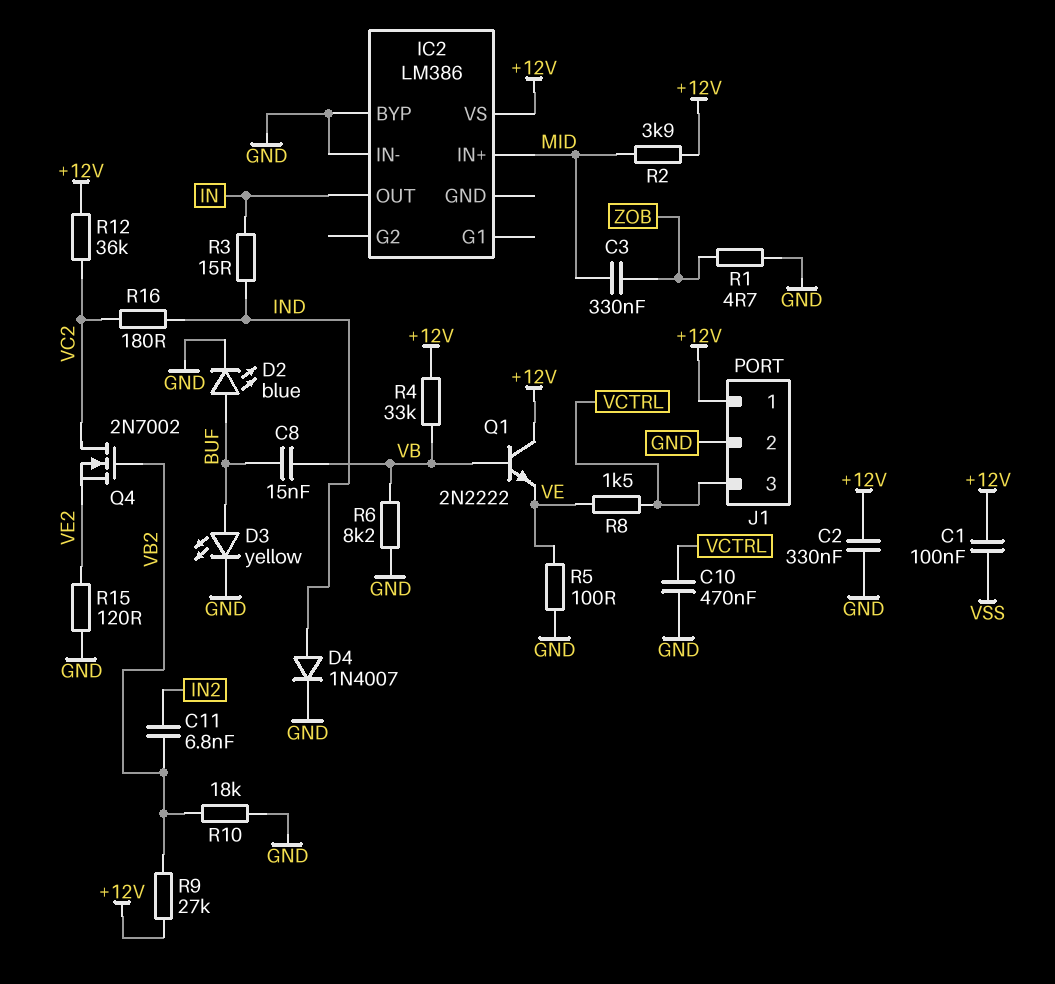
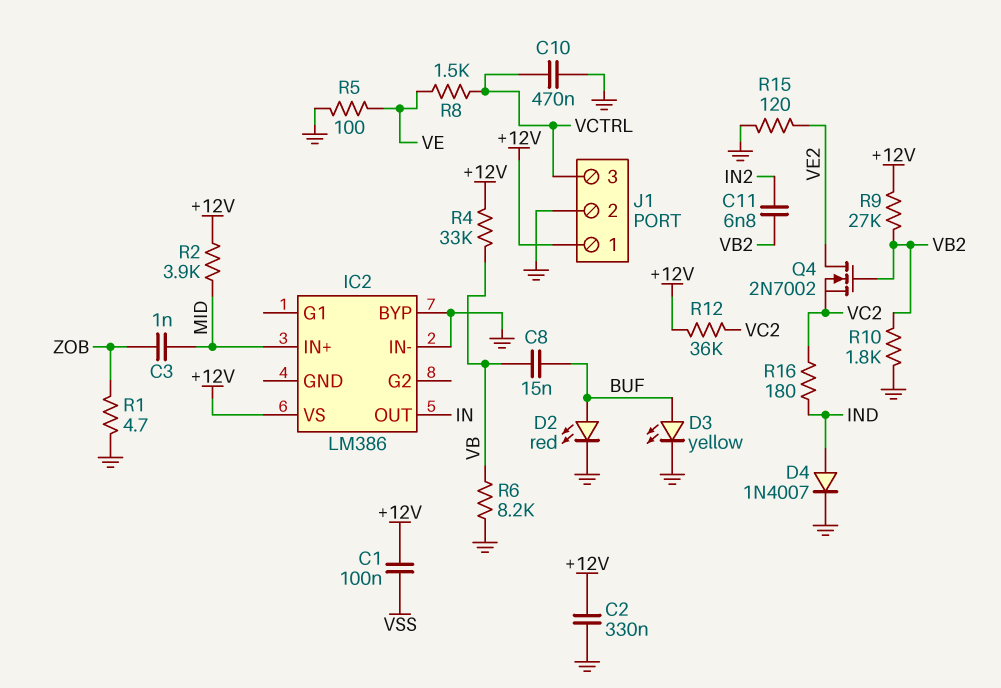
C3: 330nF (MID, ZOB) -> 1nF (MID, ZOB)
D2: LED blue (A BUF, K GND) -> LED red (A BUF, K GND)
Q1: NPN 2N2222 (B VB, C +12V, E VE) -> none
Q4: NMOS 2N7002 (G VB2, D VC2, S VE2) -> NMOS 2N7002 (G VB2, D VE2, S VC2)
R3: 15 (IN, IND) -> none
R10: 18k (GND, VB2) -> 1.8k (GND, VB2)

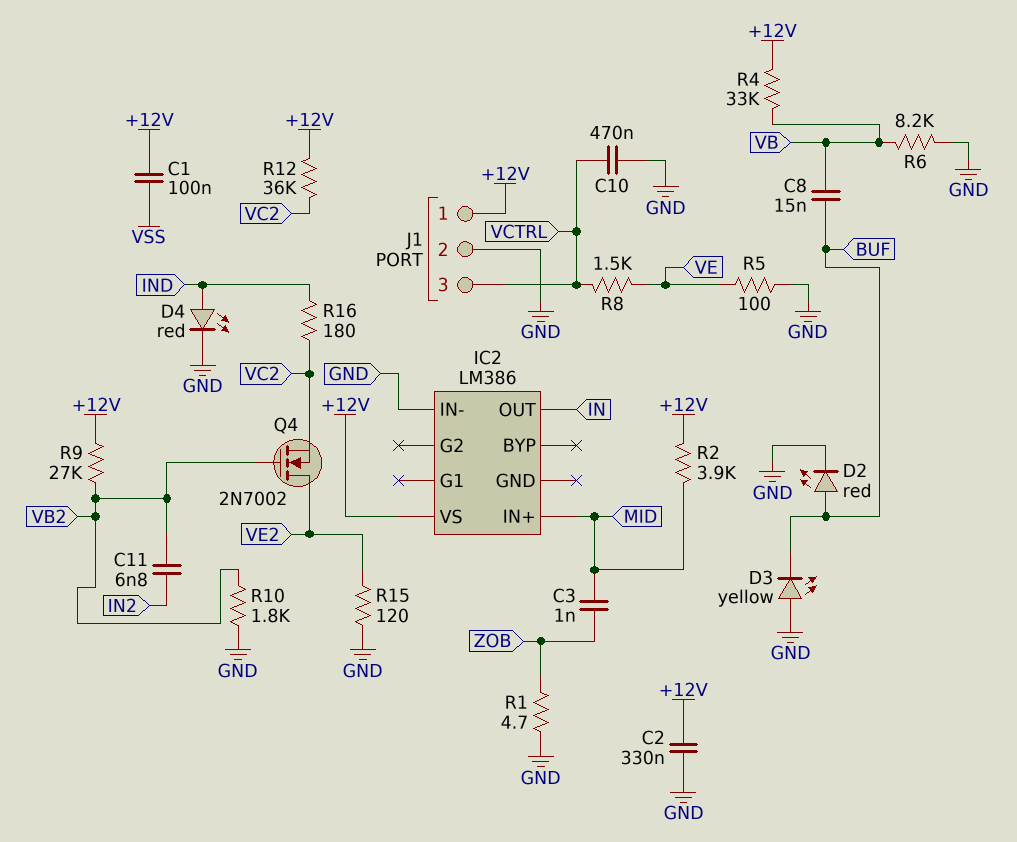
D3: LED yellow (A BUF, K GND) -> LED yellow (A GND, K BUF)
D4: diode 1N4007 (A IND, K GND) -> LED red (A IND, K GND)
IC2 pin BYP: GND -> none

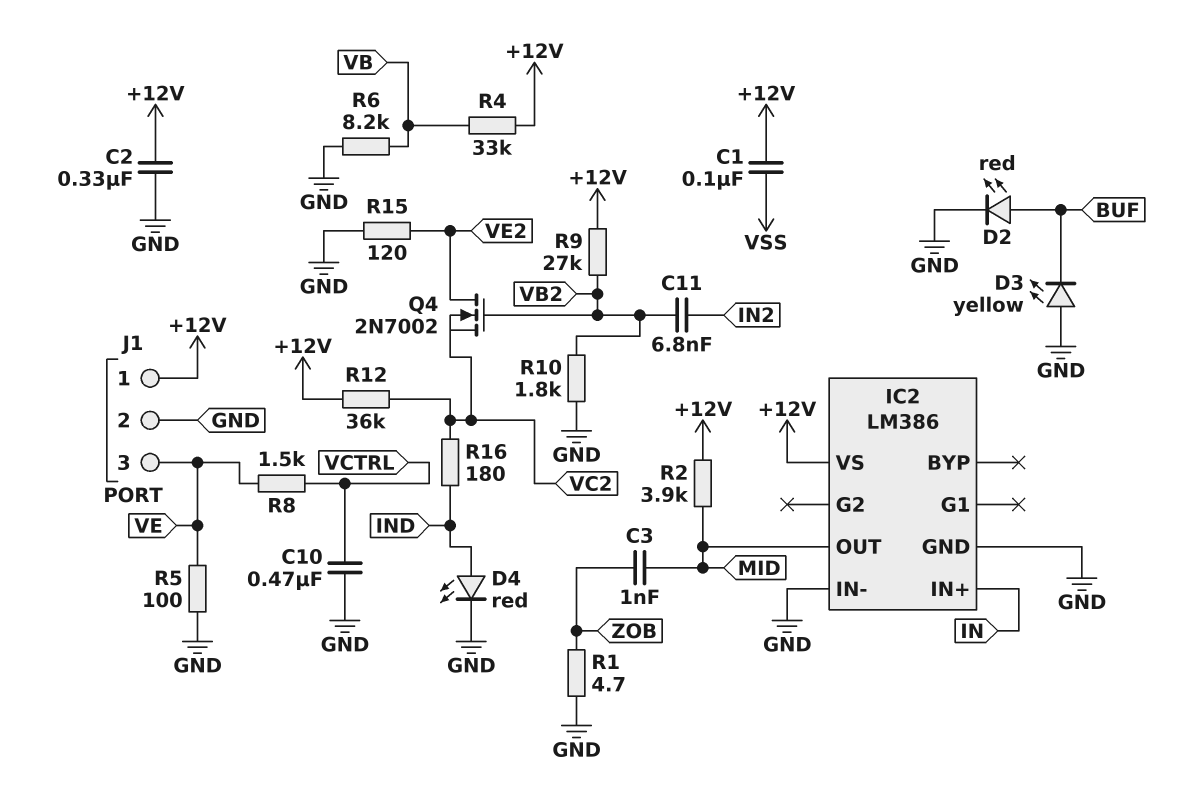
C8: 15nF (BUF, VB) -> none
IC2 pin GND: none -> GND
IC2 pin IN+: MID -> IN
IC2 pin OUT: IN -> MID
J1 pin 3: VCTRL -> VE

